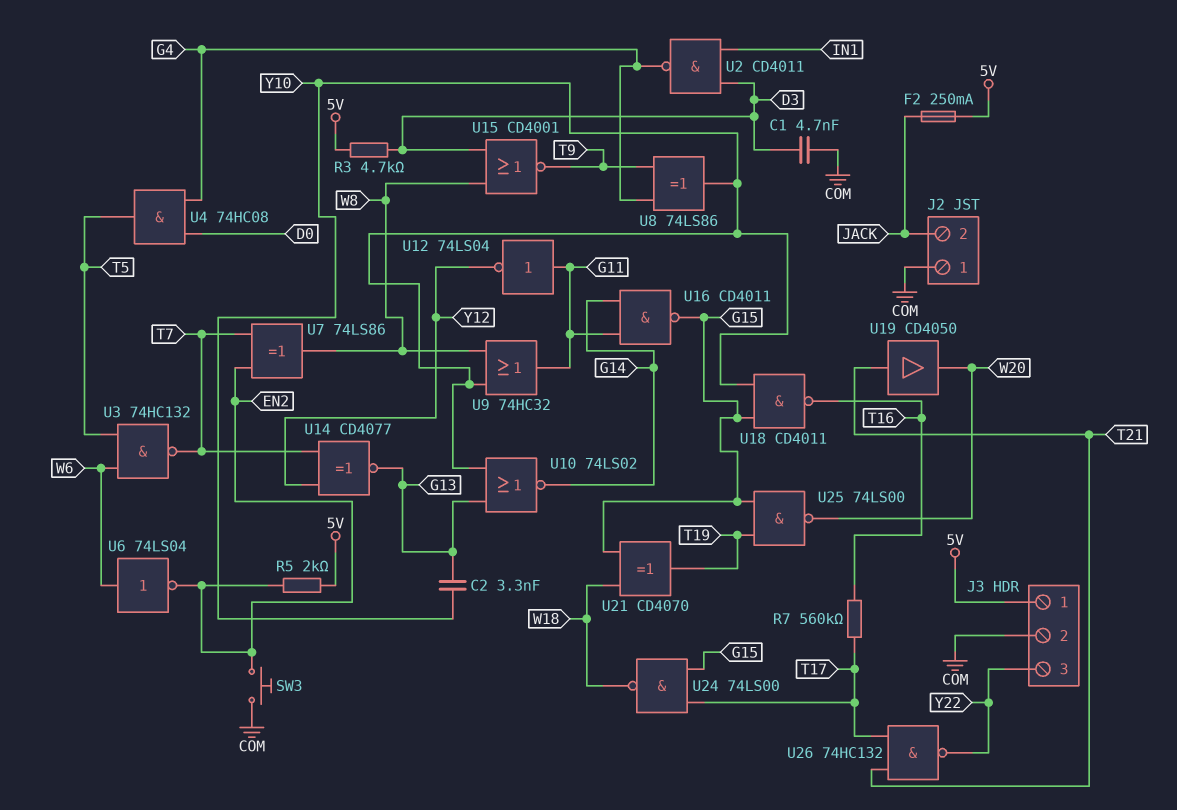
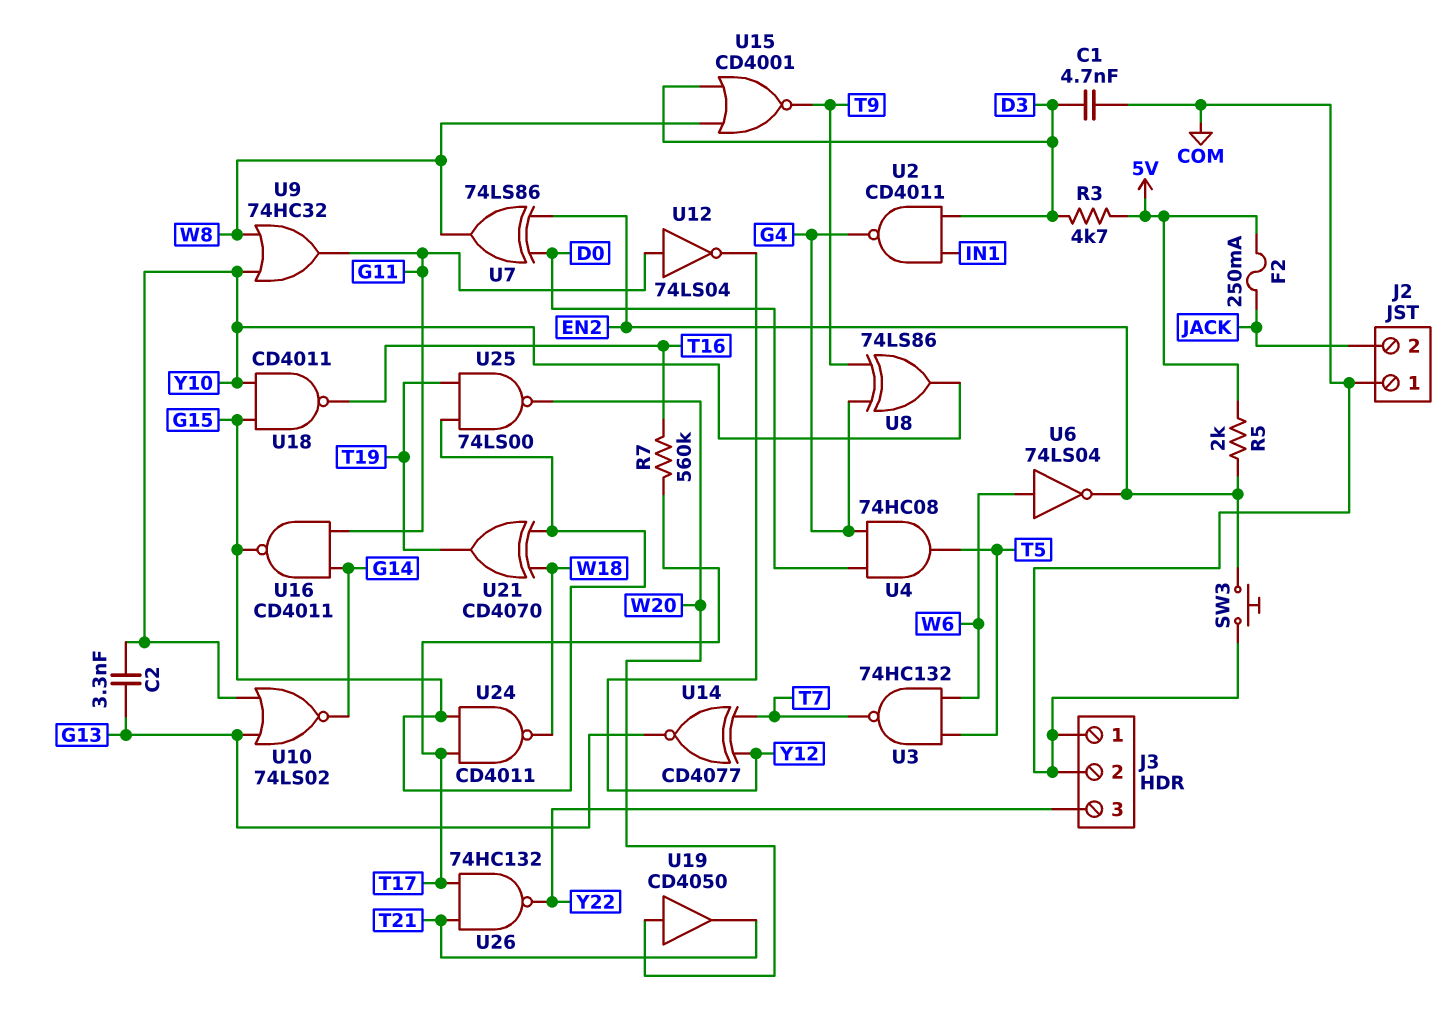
J3 pin 1: 5V -> COM
U7: XOR 74LS86 (in EN2, in T7, out W8) -> XOR 74LS86 (in D0, in EN2, out W8)
U19: buffer CD4050 (in T21, out W20) -> buffer CD4050 (in W20, out T21)
U24: NAND 74LS00 (in G15, in T17, out W18) -> NAND CD4011 (in G15, in T17, out W18)

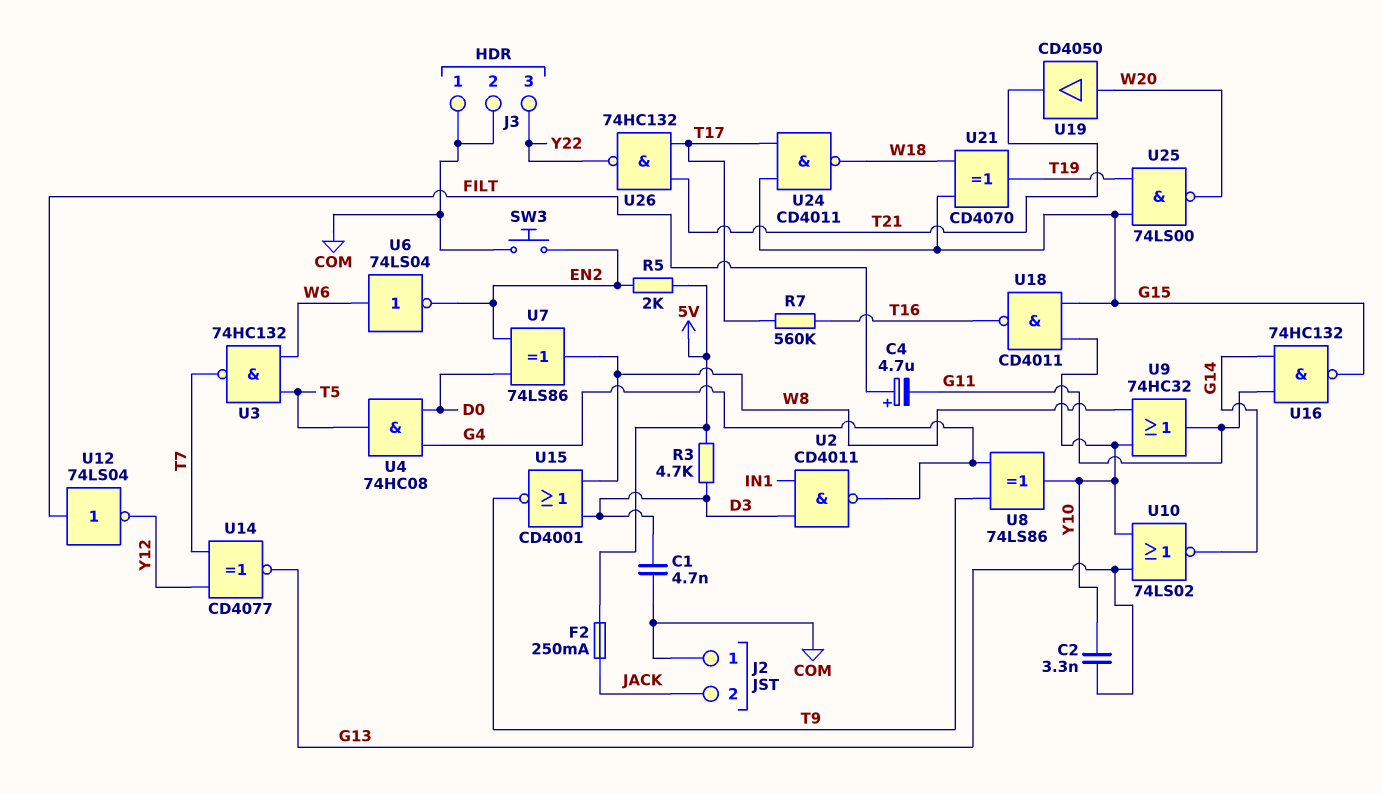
C4: none -> 4.7uF (plus FILT, minus G11)
U12: NOT 74LS04 (in G11, out Y12) -> NOT 74LS04 (in FILT, out Y12)
U16: NAND CD4011 (in G11, in G14, out G15) -> NAND 74HC132 (in G11, in G14, out G15)

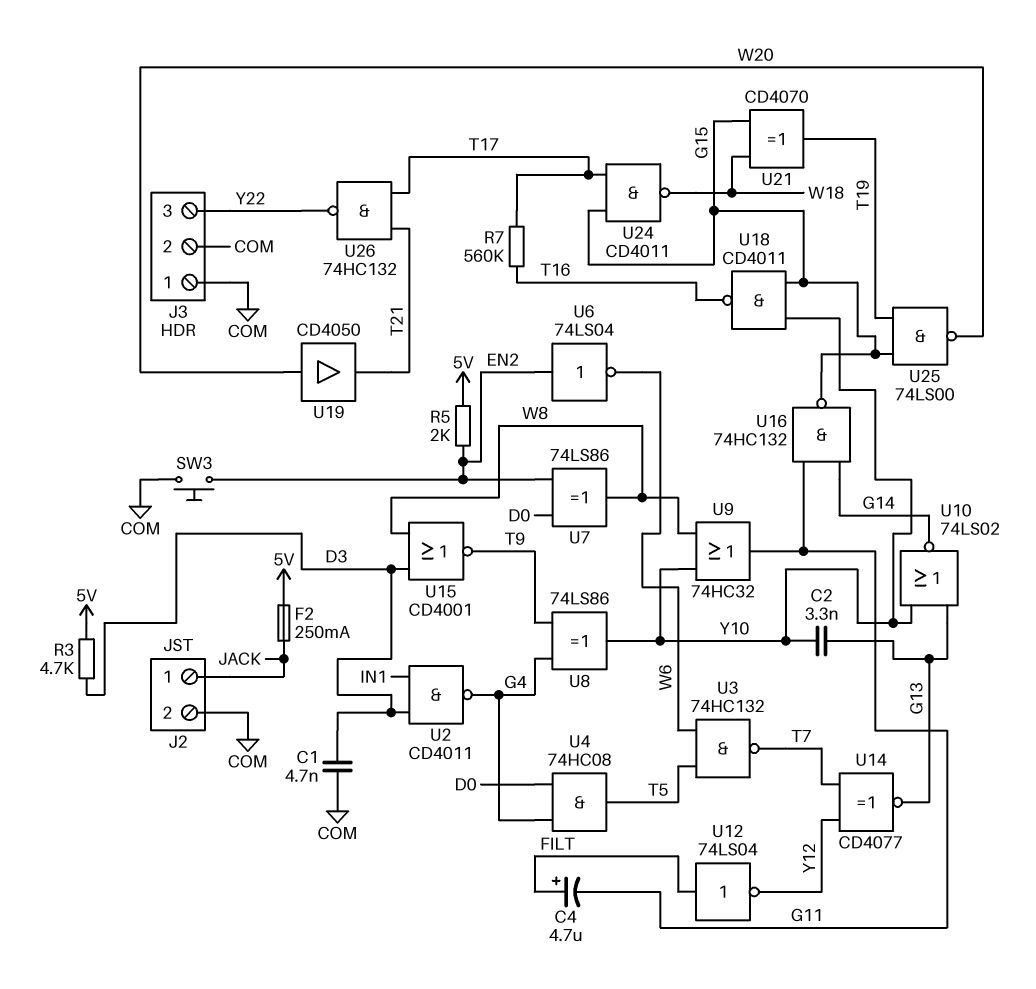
J2 pin 1: COM -> JACK
J2 pin 2: JACK -> COM
U6: NOT 74LS04 (in W6, out EN2) -> NOT 74LS04 (in EN2, out W6)

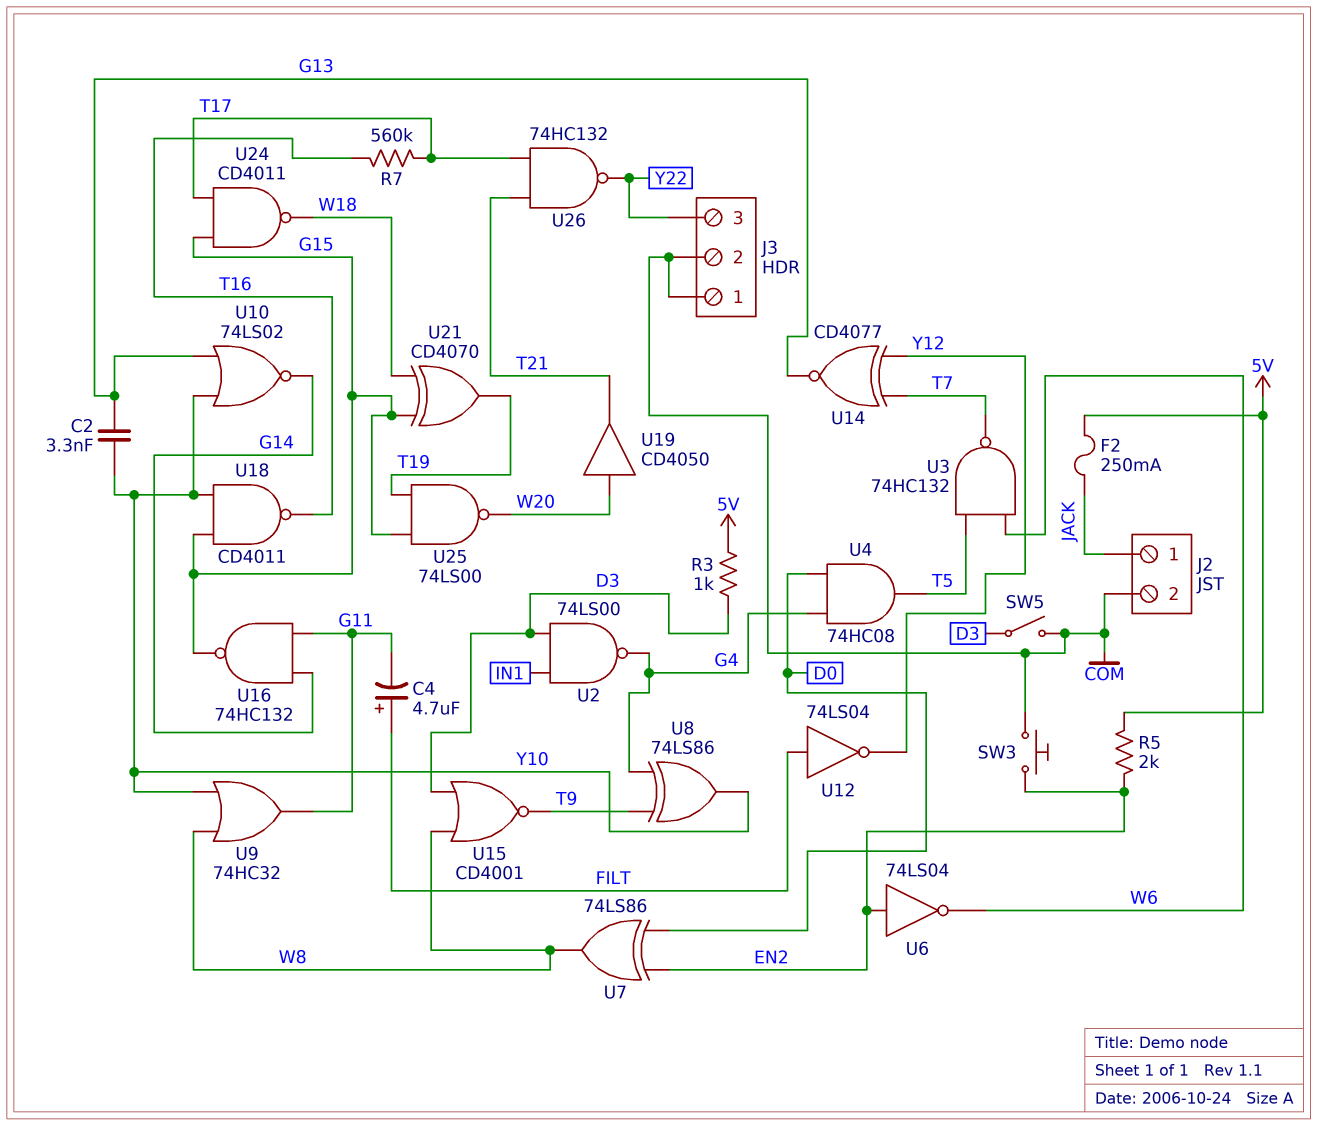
C1: 4.7nF (COM, D3) -> none
R3: 4.7k (5V, D3) -> 1k (5V, D3)
SW5: none -> switch (COM, D3)
U2: NAND CD4011 (in D3, in IN1, out G4) -> NAND 74LS00 (in D3, in IN1, out G4)

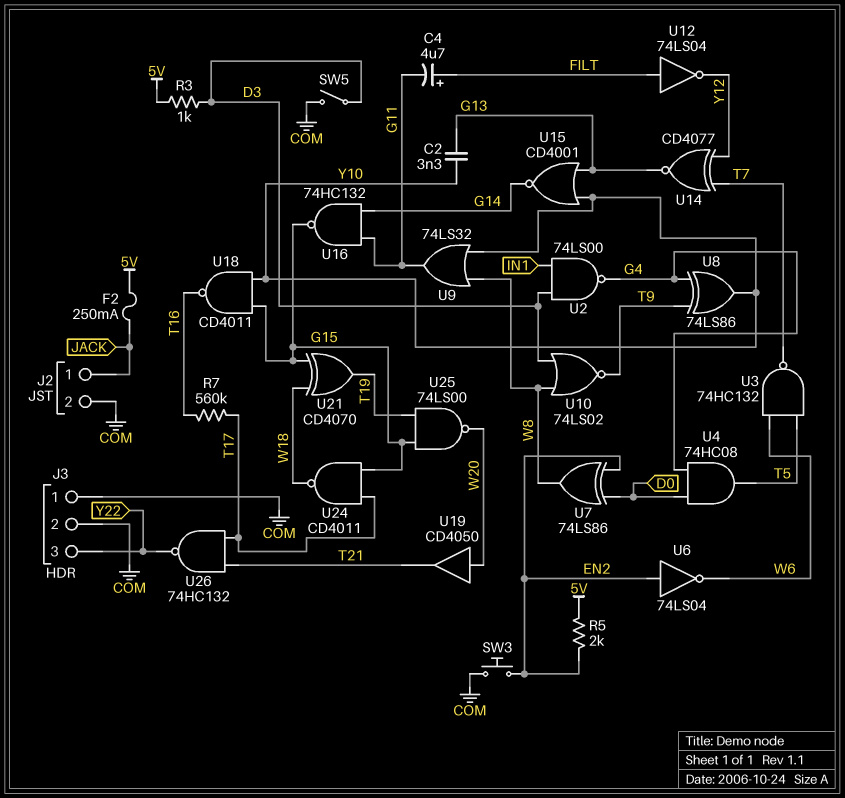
U9: OR 74HC32 (in W8, in Y10, out G11) -> OR 74LS32 (in W8, in Y10, out G11)
U10: NOR 74LS02 (in G13, in Y10, out G14) -> NOR 74LS02 (in D3, in W8, out T9)
U15: NOR CD4001 (in D3, in W8, out T9) -> NOR CD4001 (in G13, in Y10, out G14)

